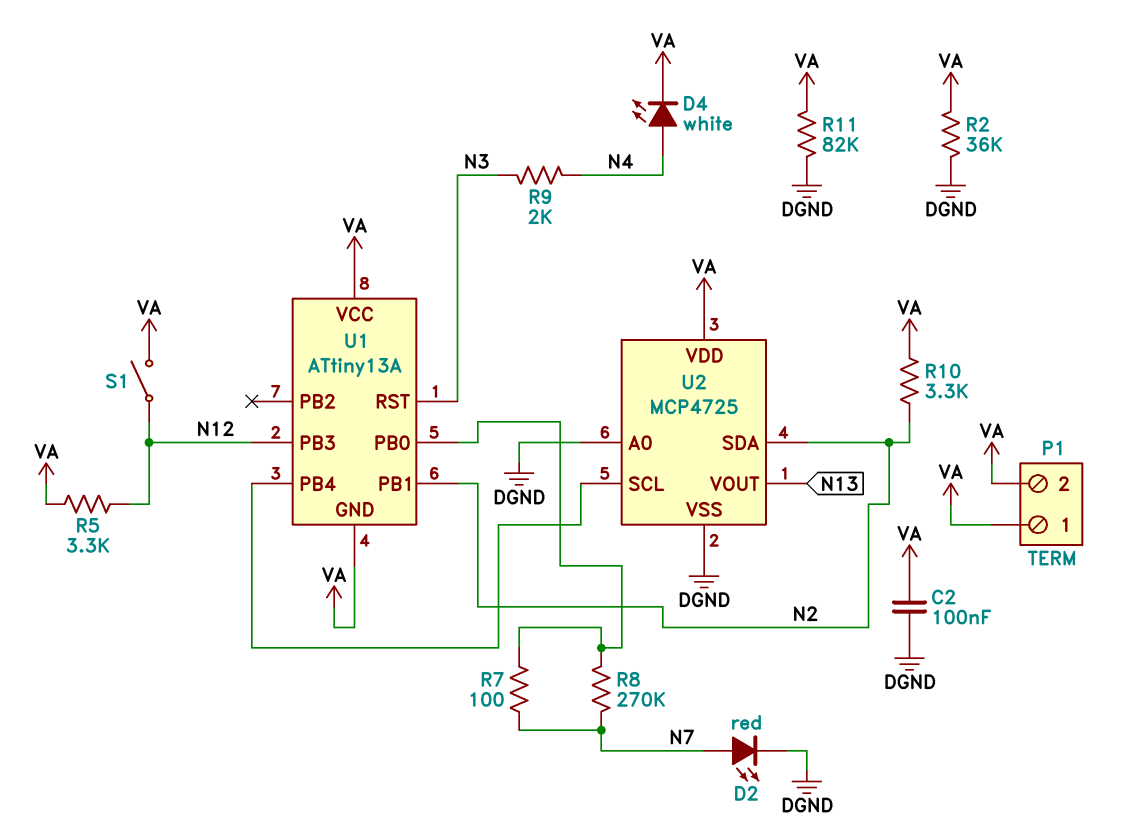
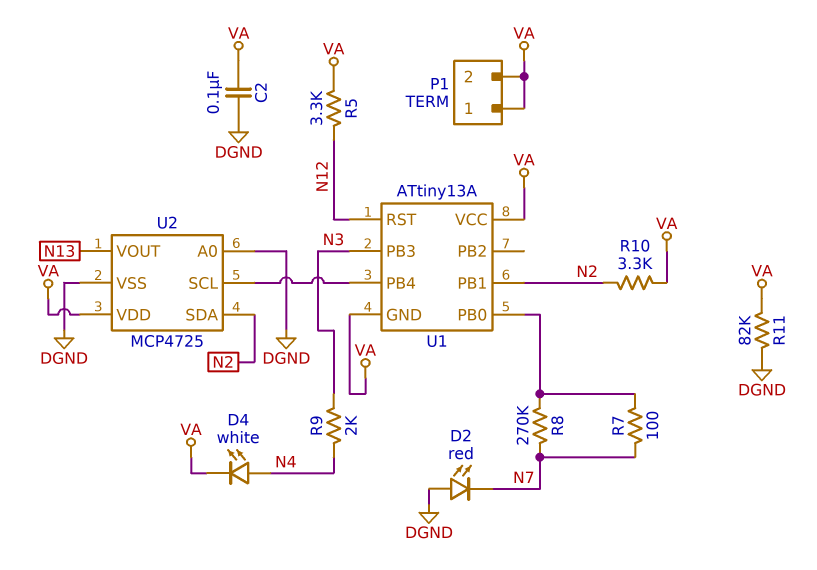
D2: LED red (A N7, K DGND) -> LED red (A DGND, K N7)
R2: 36k (DGND, VA) -> none
S1: switch (N12, VA) -> none
U1 pin PB3: N12 -> N3
U1 pin RST: N3 -> N12

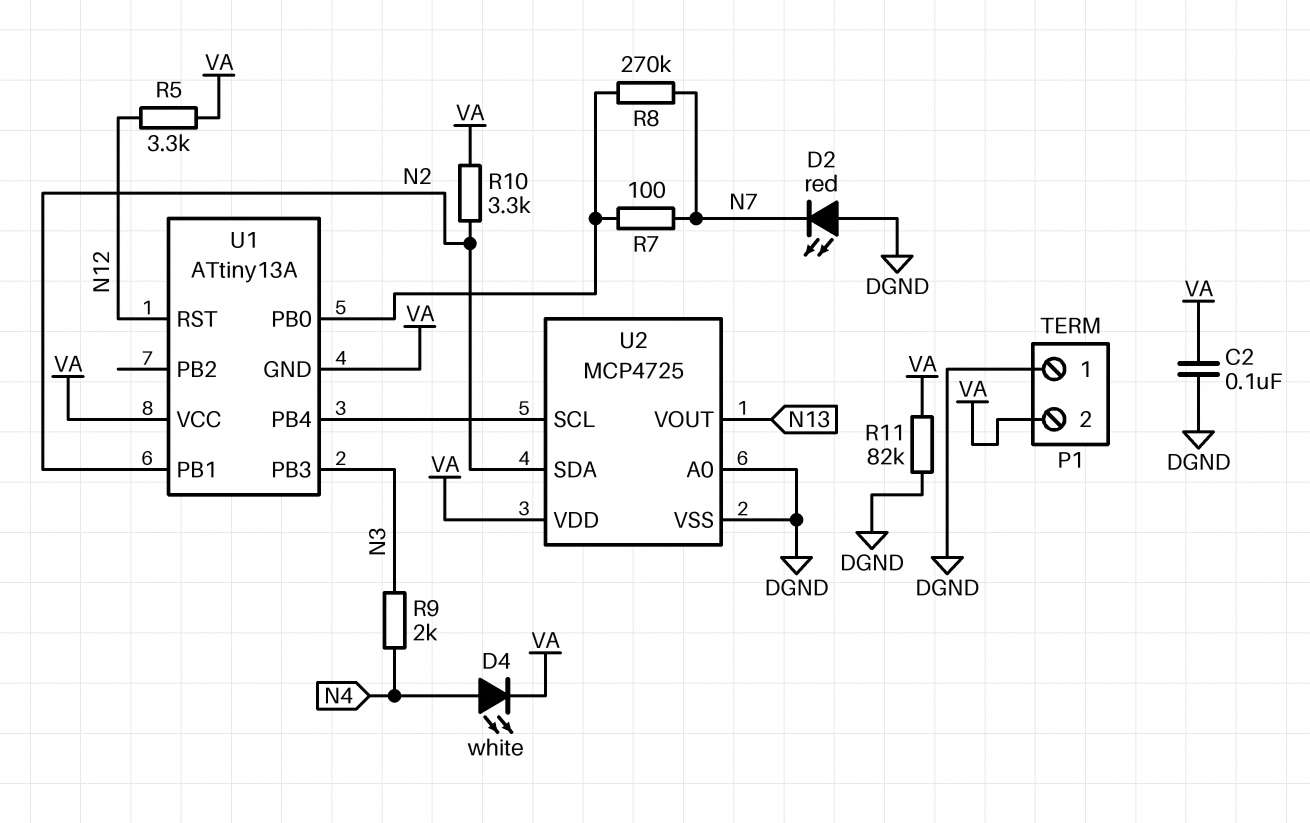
P1 pin 1: VA -> DGND

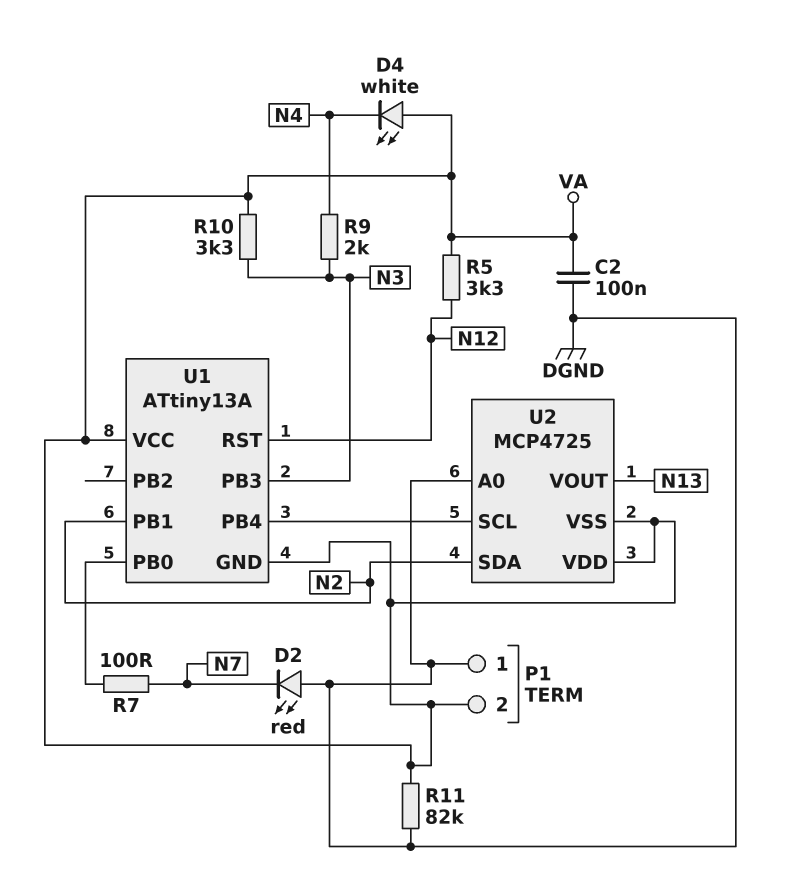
D4: LED white (A N4, K VA) -> LED white (A VA, K N4)
R8: 270k (N7, U1/PB0) -> none
R10: 3.3k (N2, VA) -> 3.3k (N3, VA)
U2 pin VSS: DGND -> VA

